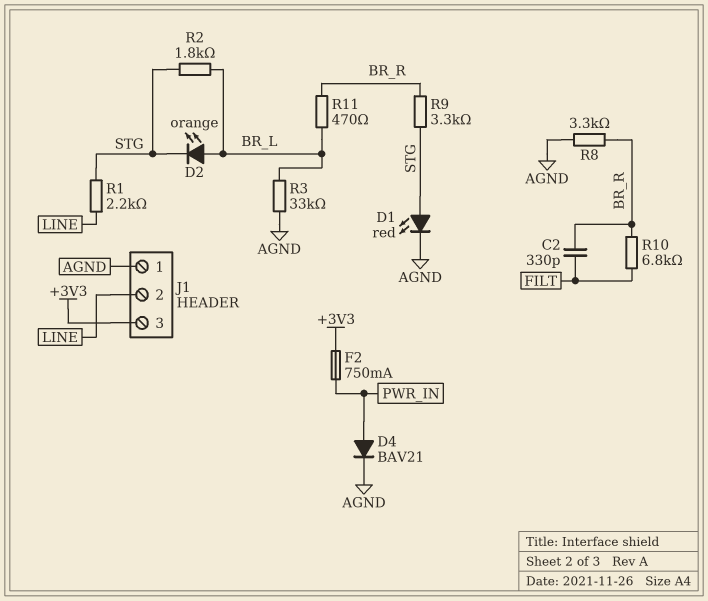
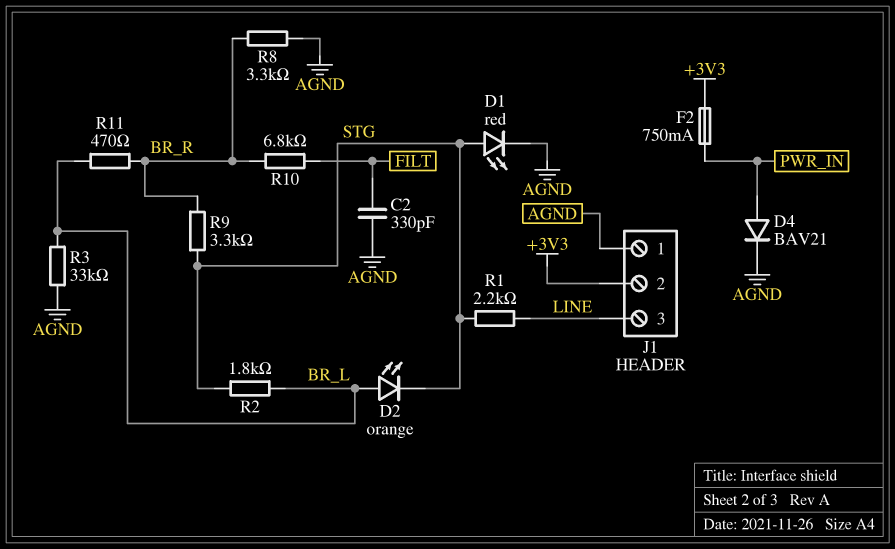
C2: 330pF (BR_R, FILT) -> 330pF (AGND, FILT)
J1 pin 2: LINE -> +3V3
J1 pin 3: +3V3 -> LINE

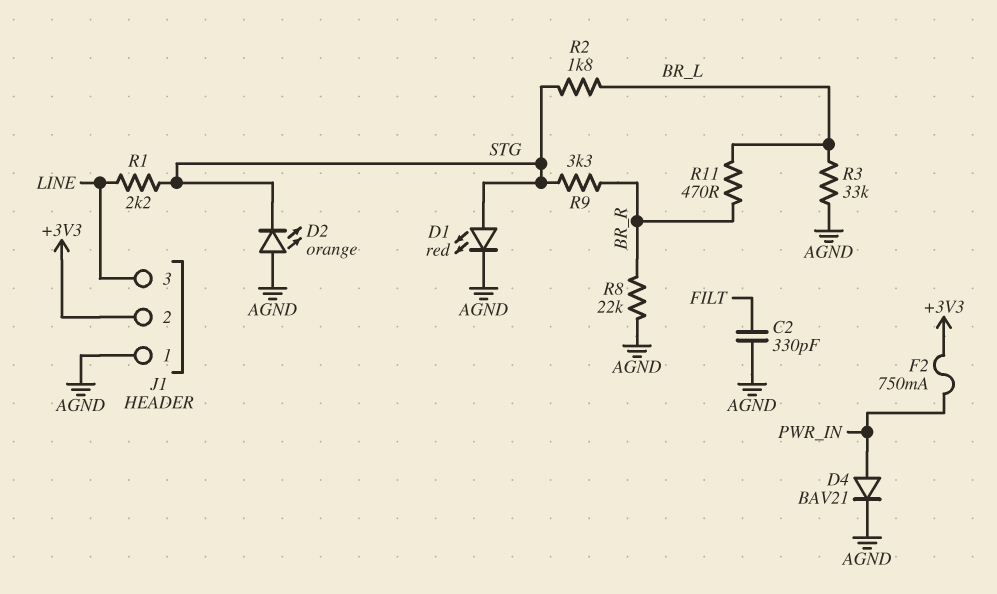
D2: LED orange (A BR_L, K STG) -> LED orange (A AGND, K STG)
R8: 3.3k (AGND, BR_R) -> 22k (AGND, BR_R)
R10: 6.8k (BR_R, FILT) -> none

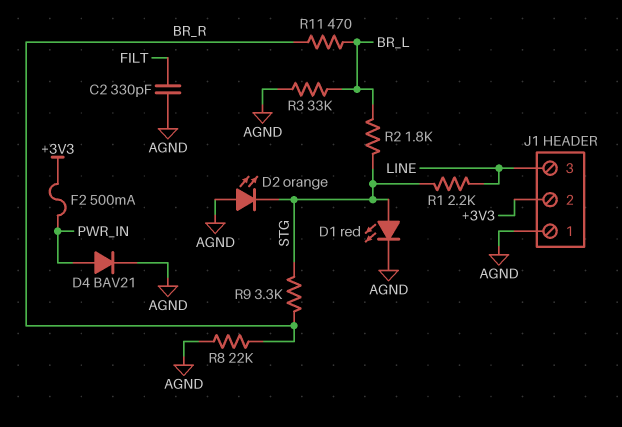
F2: 750mA (+3V3, PWR_IN) -> 500mA (+3V3, PWR_IN)

